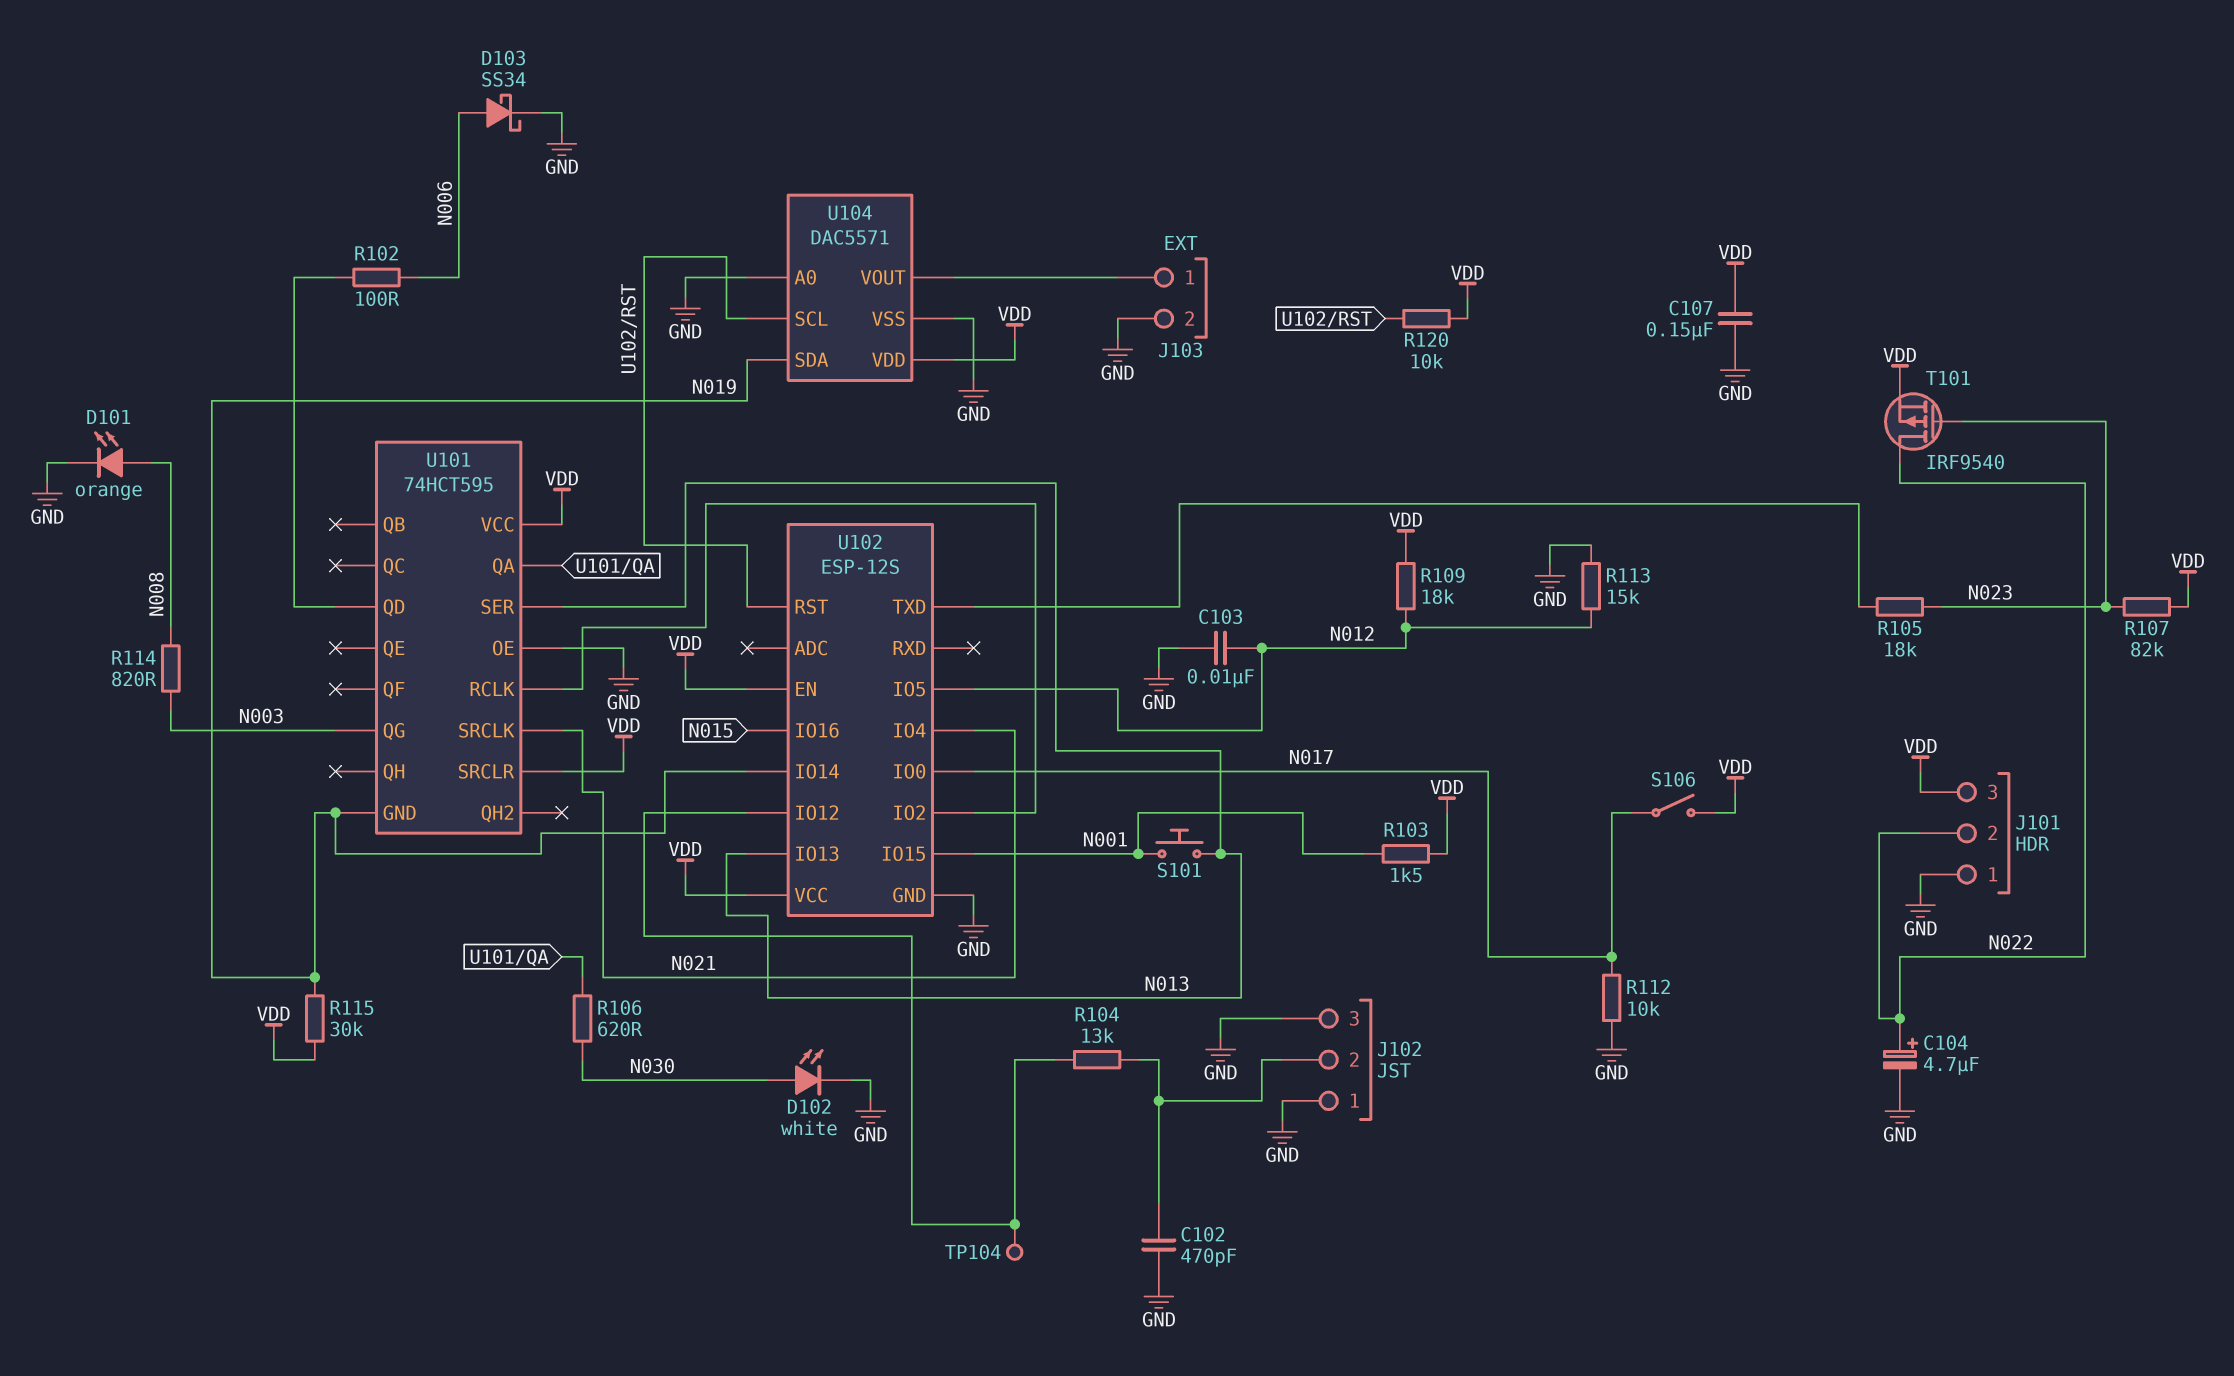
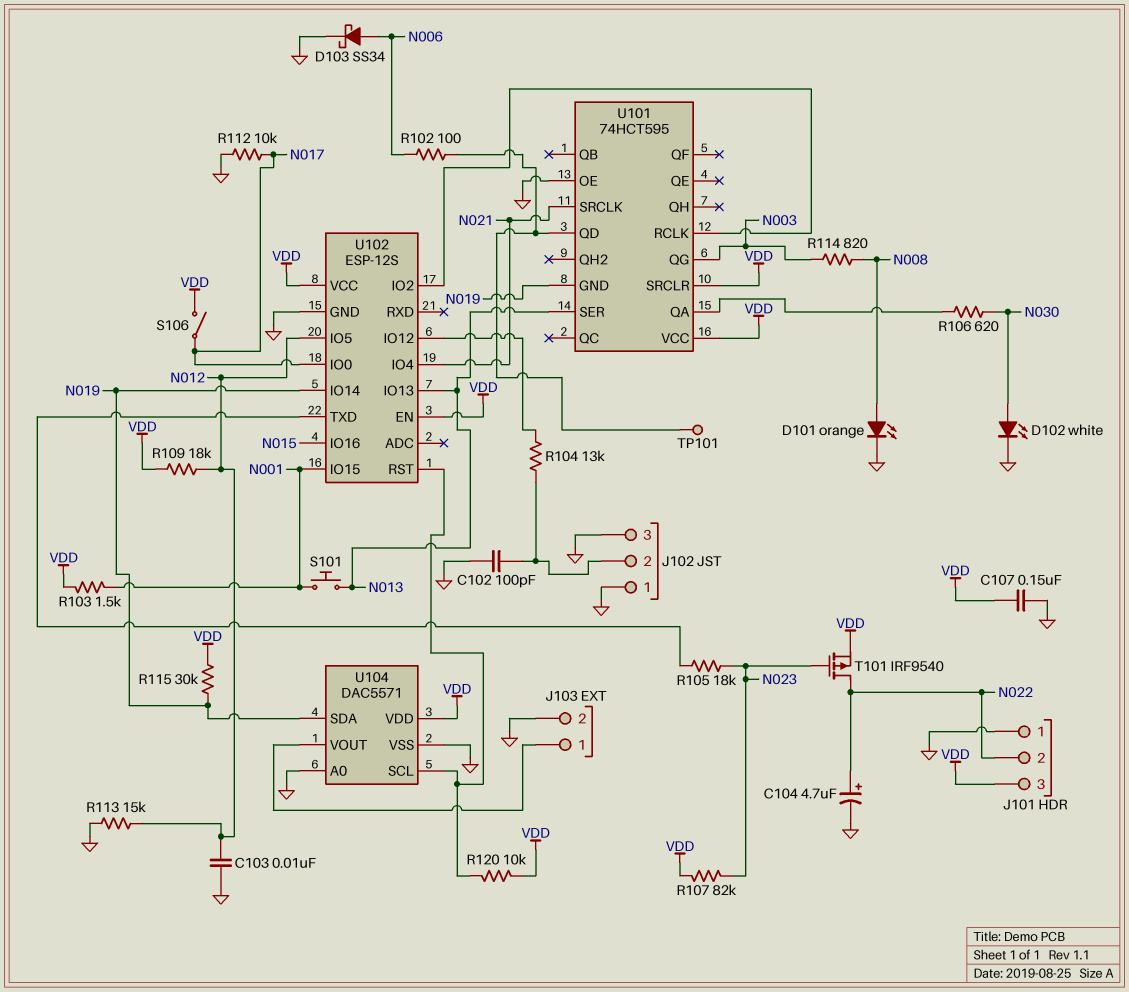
C102: 470pF (GND, J102/2) -> 100pF (GND, J102/2)
TP101: none -> test point (U101/QD)
TP104: test point (U102/IO12) -> none

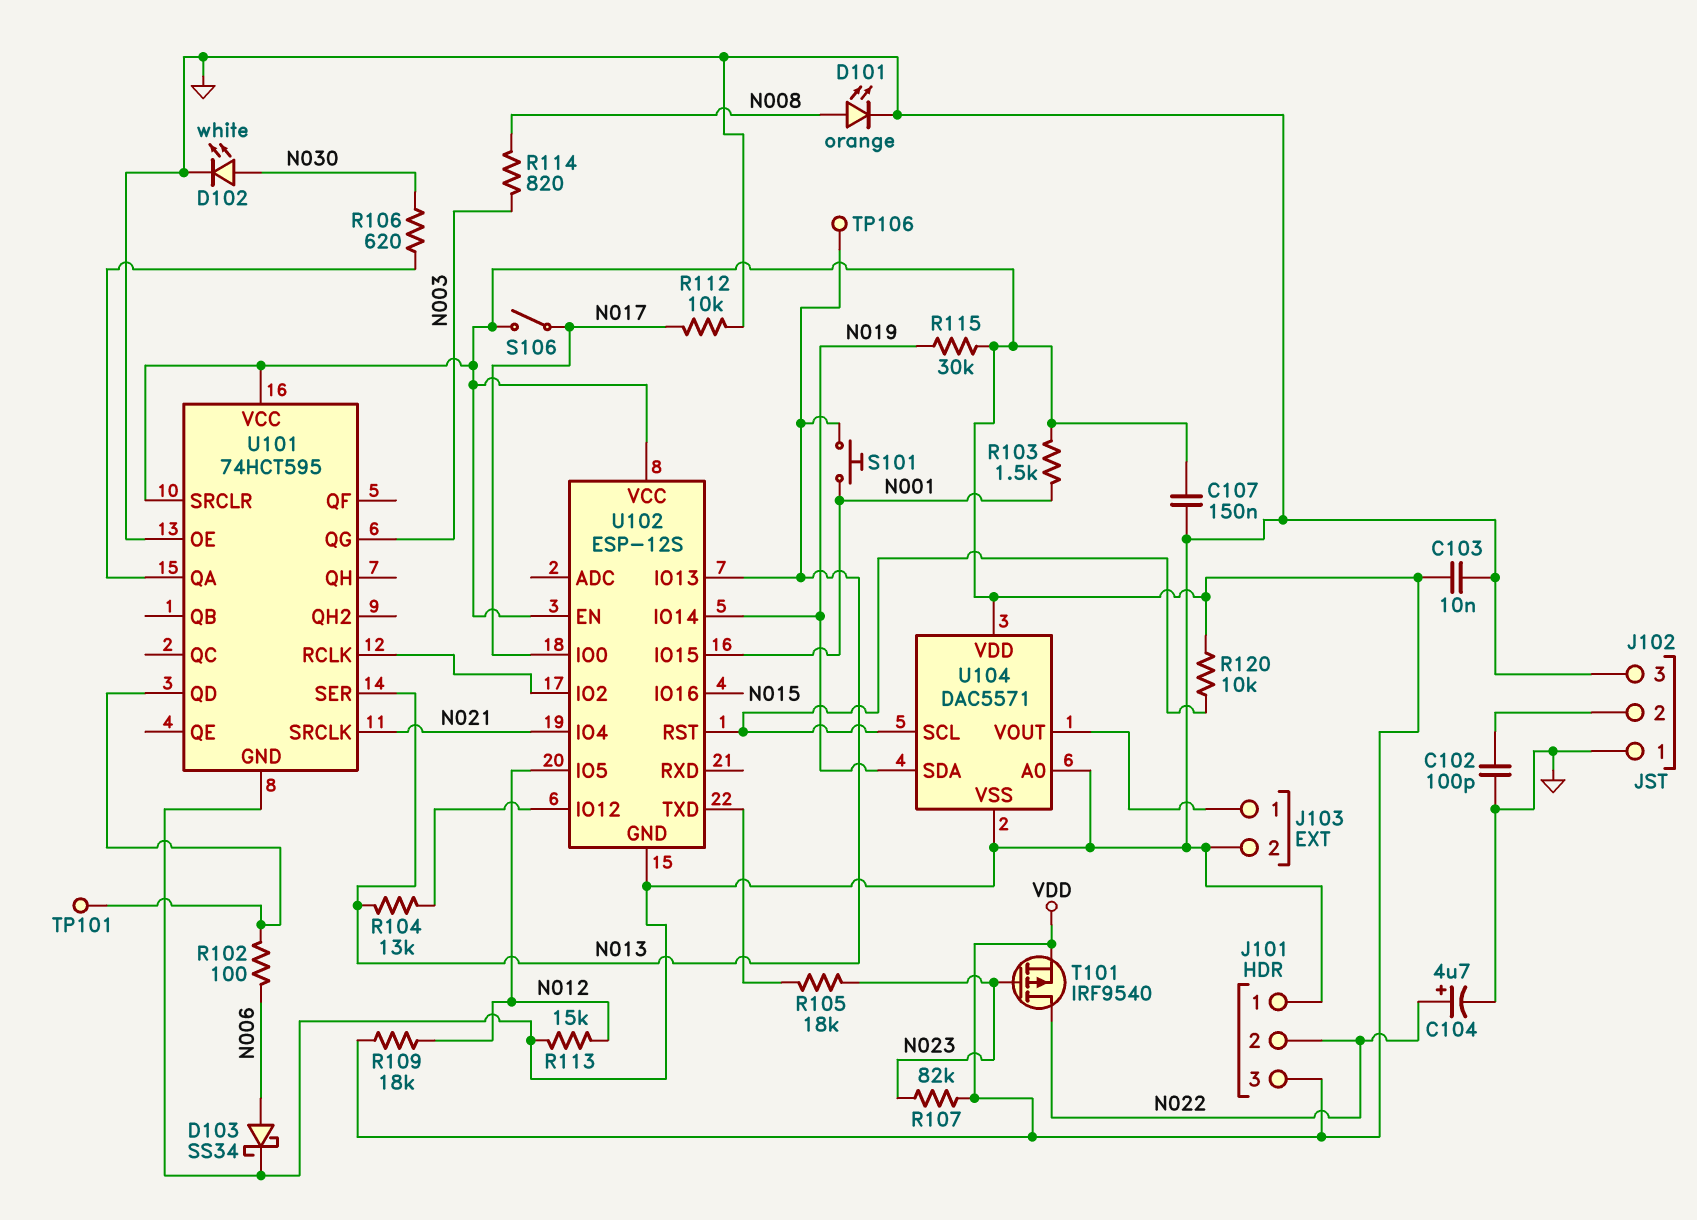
C103: 10nF (GND, N012) -> 10nF (GND, VDD)
R104: 13k (J102/2, U102/IO12) -> 13k (N013, U102/IO12)
TP106: none -> test point (N013)
U101 pin GND: N019 -> GND

